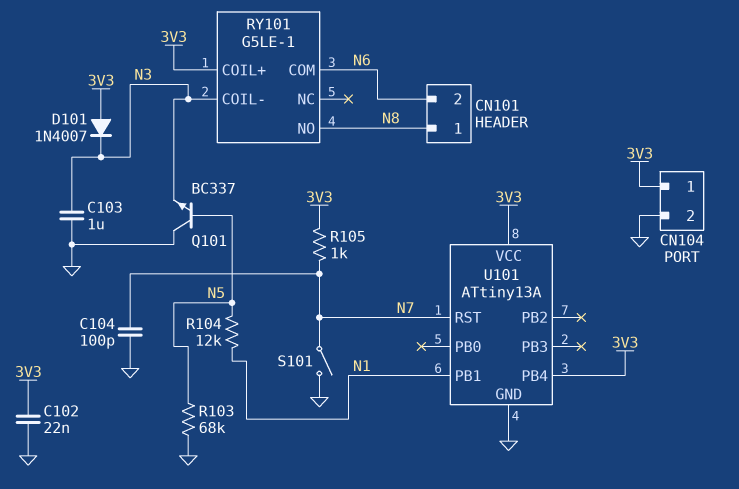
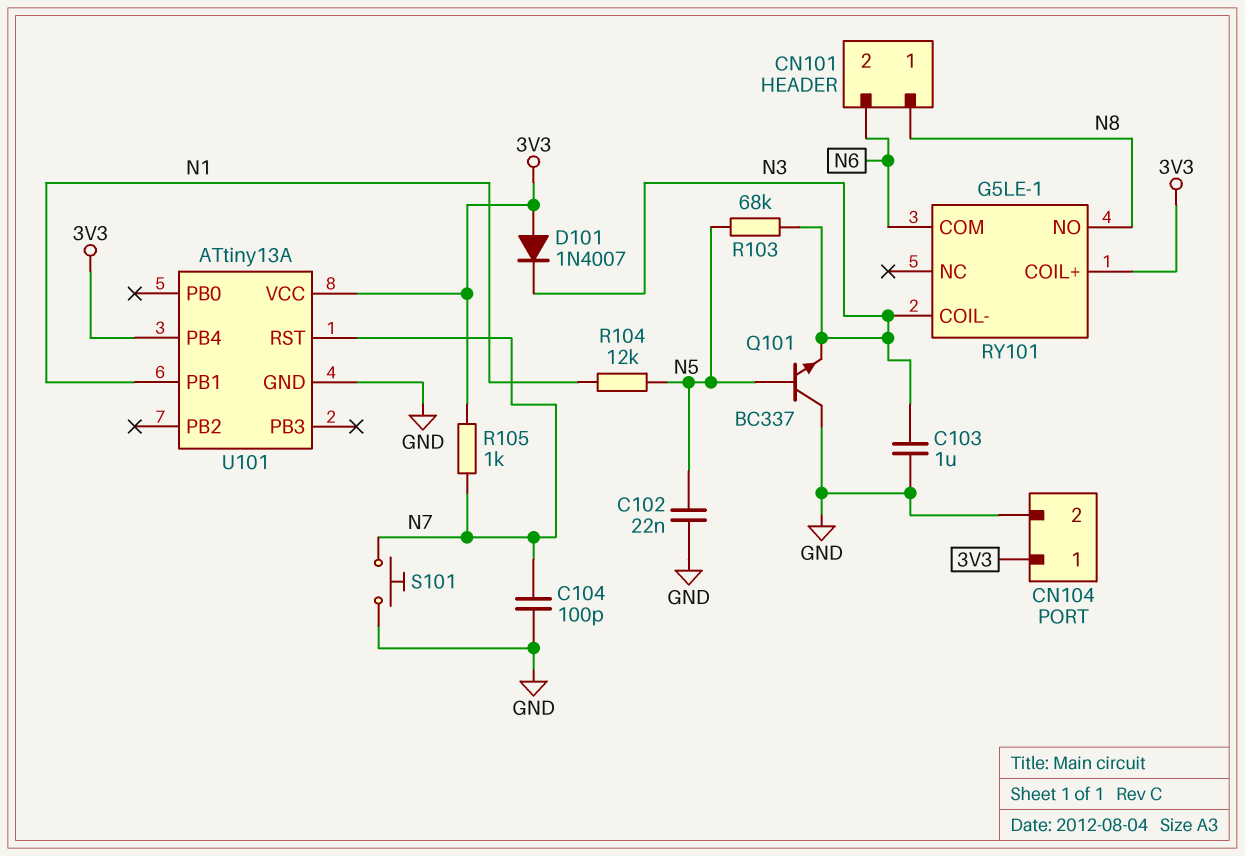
C102: 22nF (3V3, GND) -> 22nF (GND, N5)
R103: 68k (GND, N5) -> 68k (N3, N5)
S101: switch (GND, N7) -> button (GND, N7)

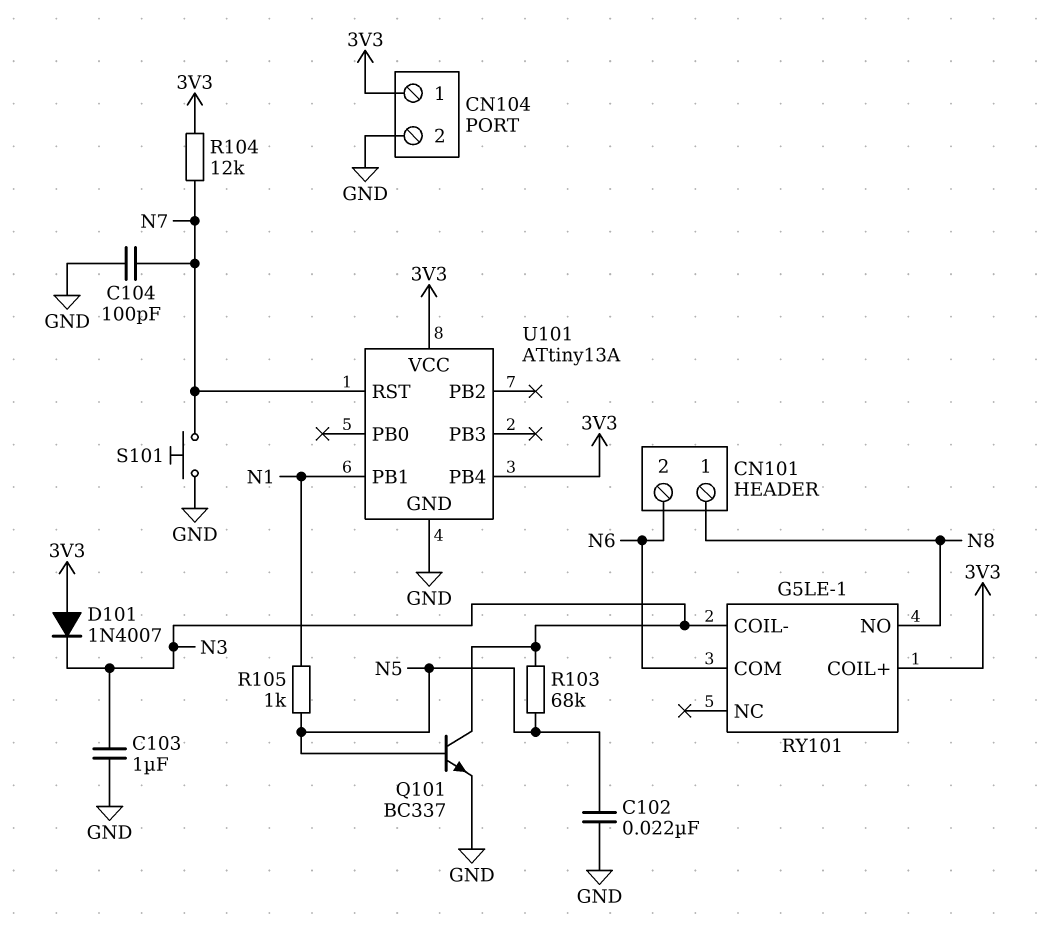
Q101: NPN BC337 (B N5, C GND, E N3) -> NPN BC337 (B N5, C N3, E GND)
R104: 12k (N1, N5) -> 12k (3V3, N7)
R105: 1k (3V3, N7) -> 1k (N1, N5)

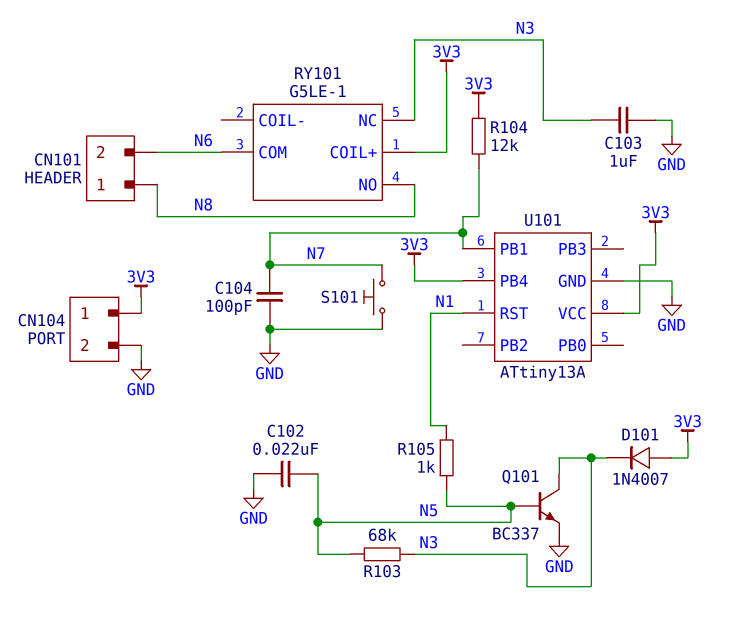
RY101 pin COIL-: N3 -> none
RY101 pin NC: none -> N3
U101 pin PB1: N1 -> N7
U101 pin RST: N7 -> N1

